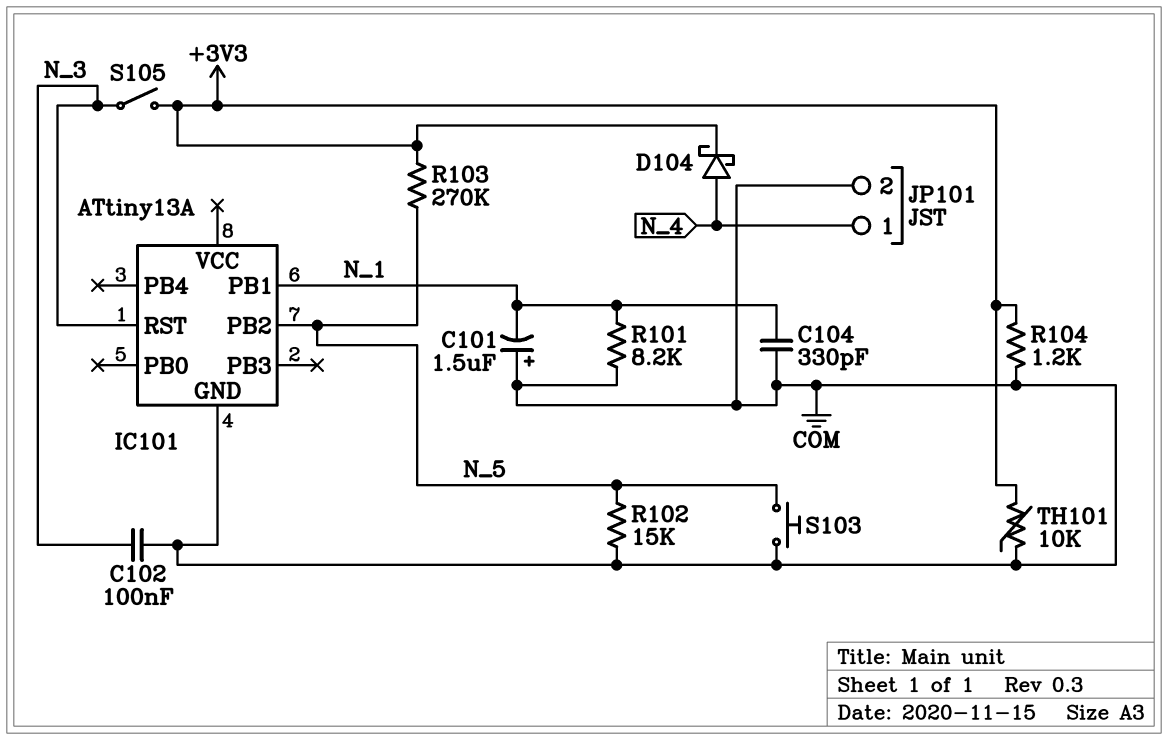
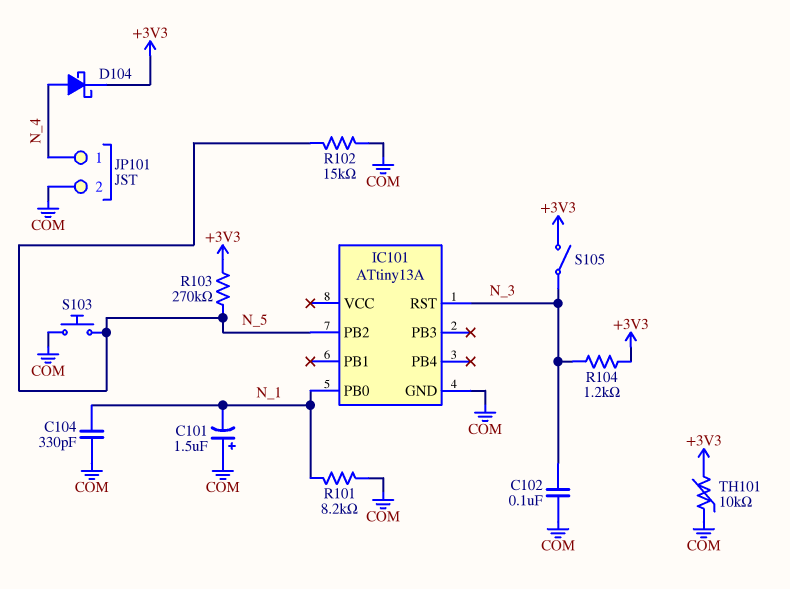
IC101 pin PB0: none -> N_1
IC101 pin PB1: N_1 -> none
R104: 1.2k (+3V3, COM) -> 1.2k (+3V3, N_3)

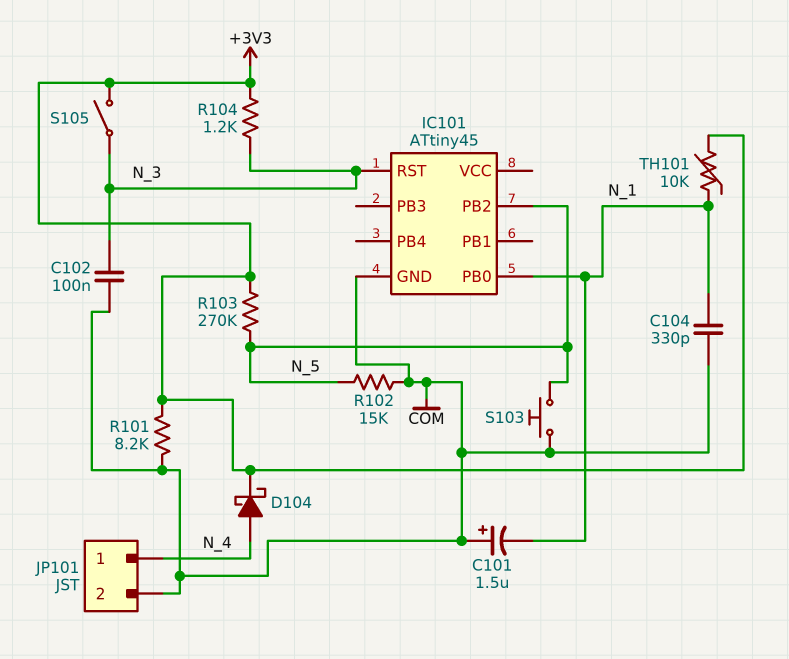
IC101: ATtiny13A -> ATtiny45
R101: 8.2k (COM, N_1) -> 8.2k (+3V3, COM)
TH101: 10k (+3V3, COM) -> 10k (+3V3, N_1)

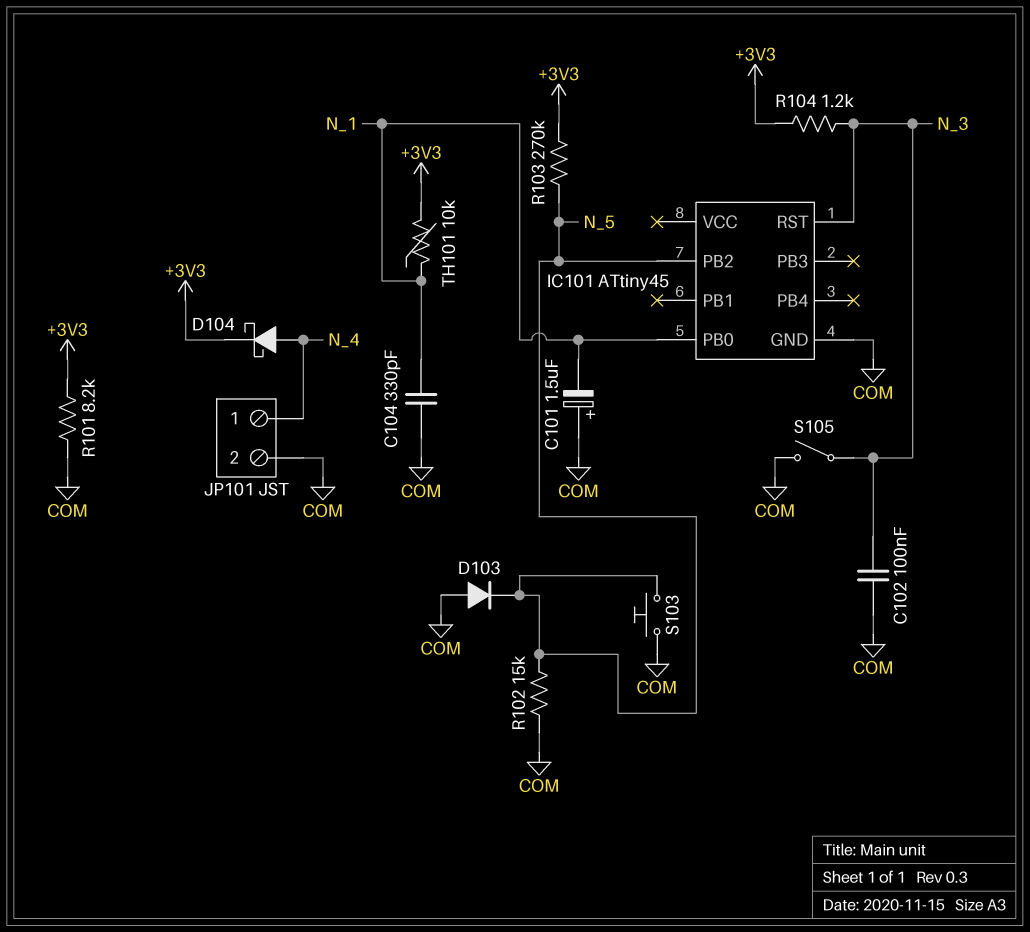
D103: none -> diode (A COM, K N_5)
S105: switch (+3V3, N_3) -> switch (COM, N_3)

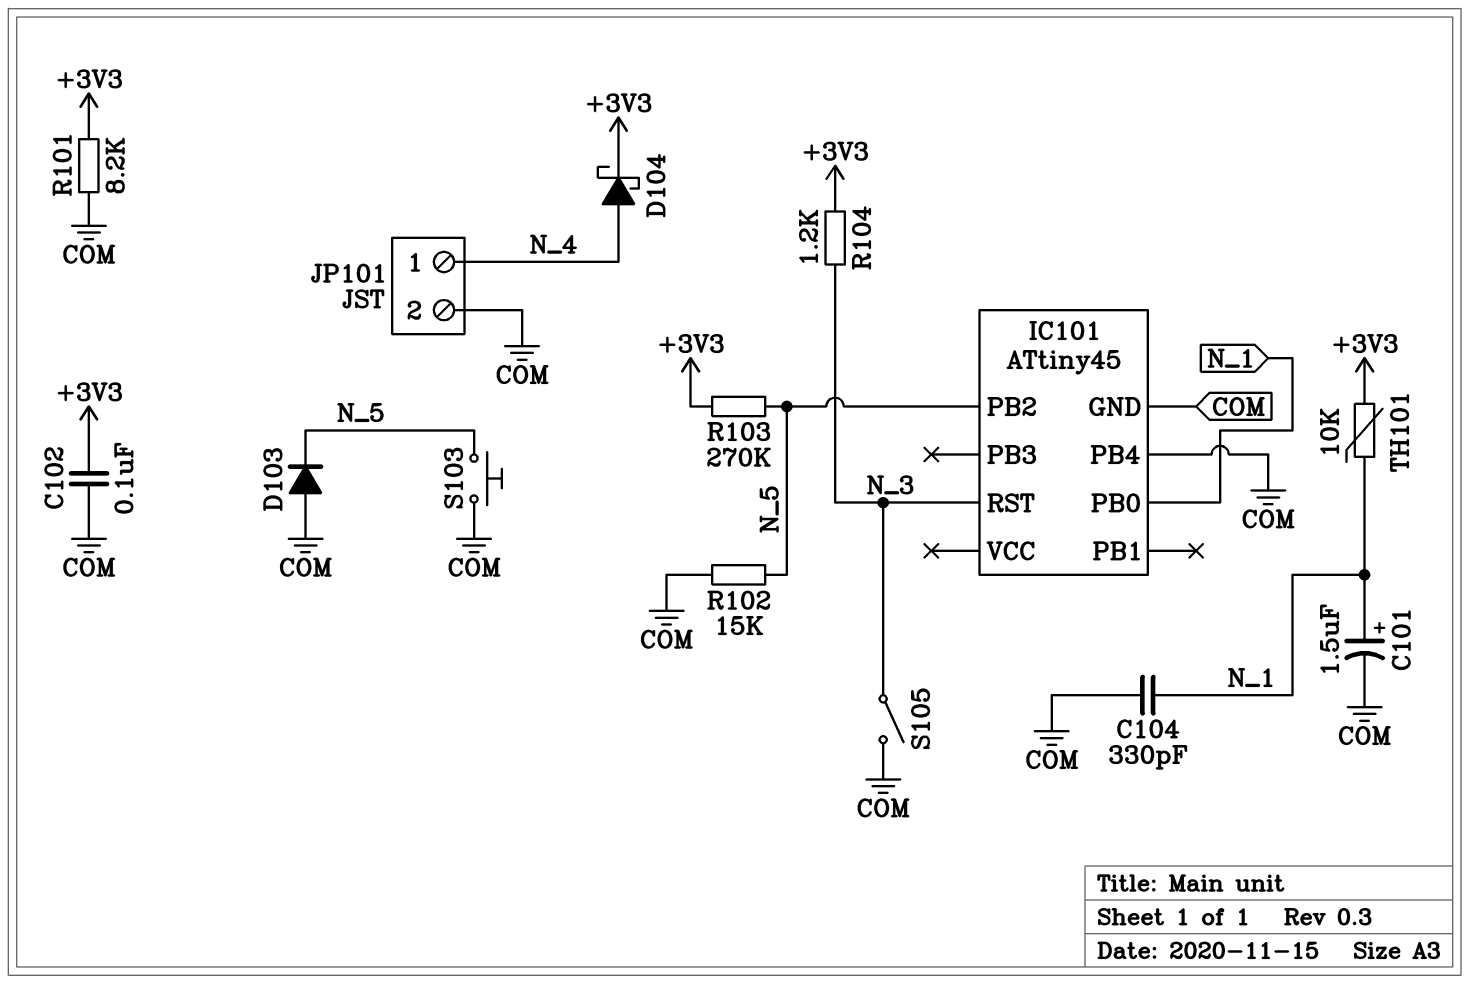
C101: 1.5uF (plus COM, minus N_1) -> 1.5uF (plus N_1, minus COM)
C102: 100nF (COM, N_3) -> 100nF (+3V3, COM)
IC101 pin PB4: none -> COM

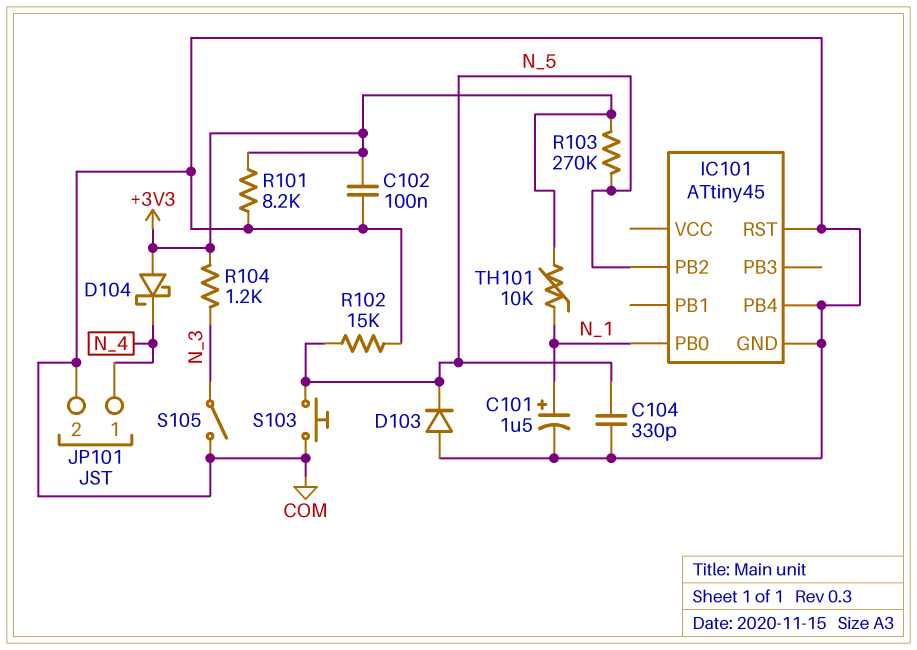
C104: 330pF (COM, N_1) -> 330pF (COM, N_5)
D104: schottky (A N_4, K +3V3) -> schottky (A +3V3, K N_4)
IC101 pin RST: N_3 -> COM

